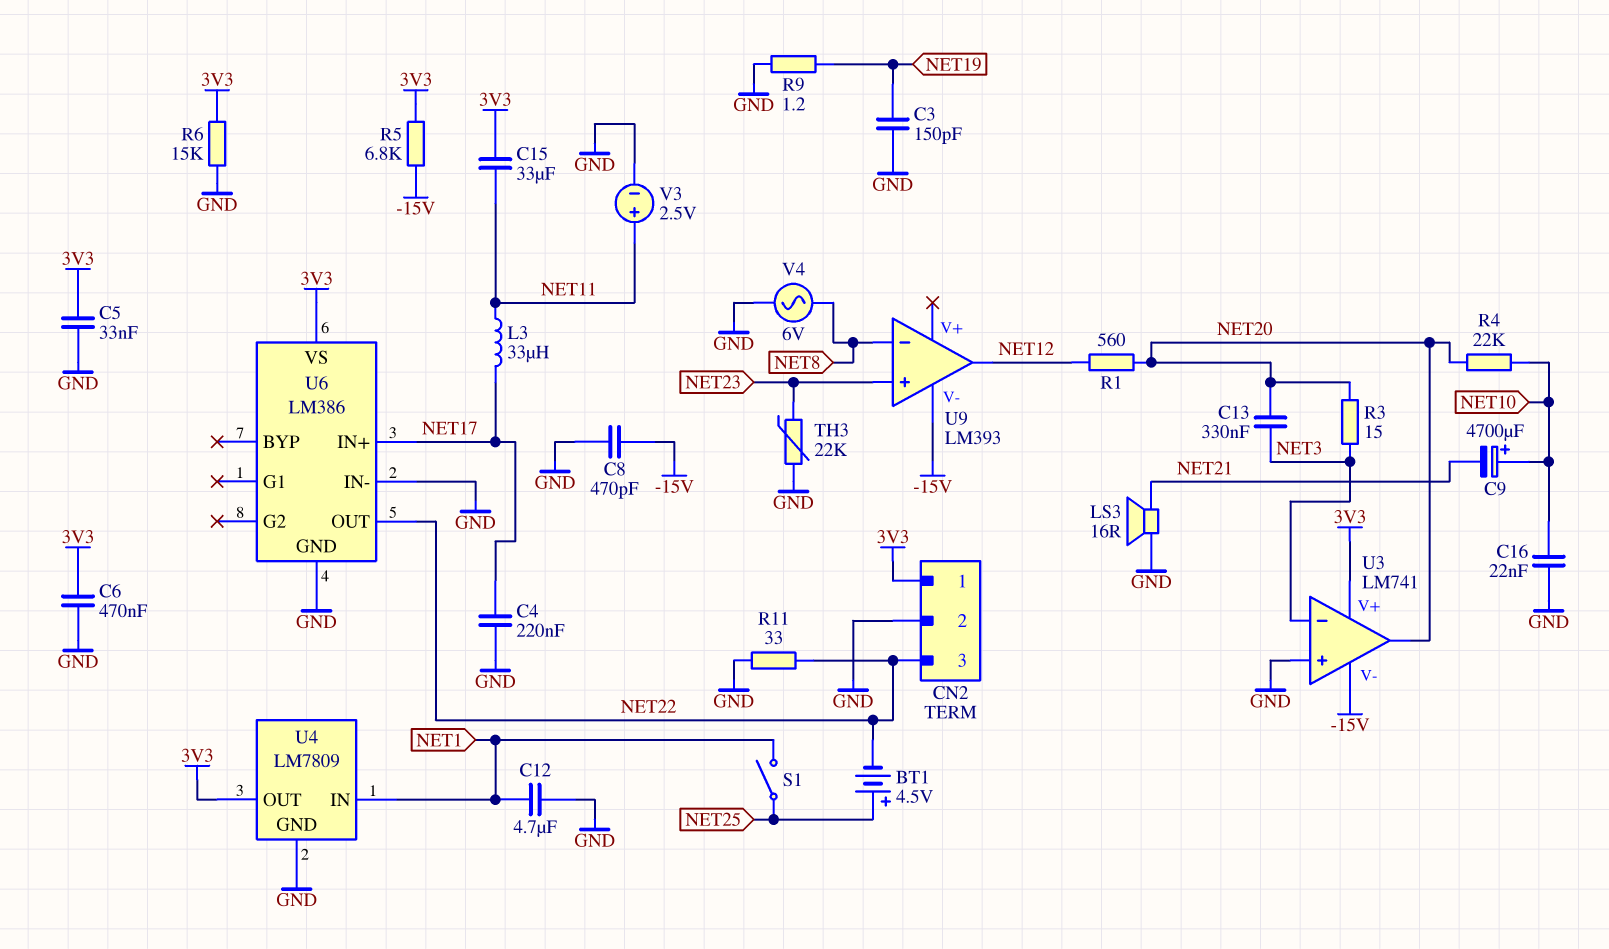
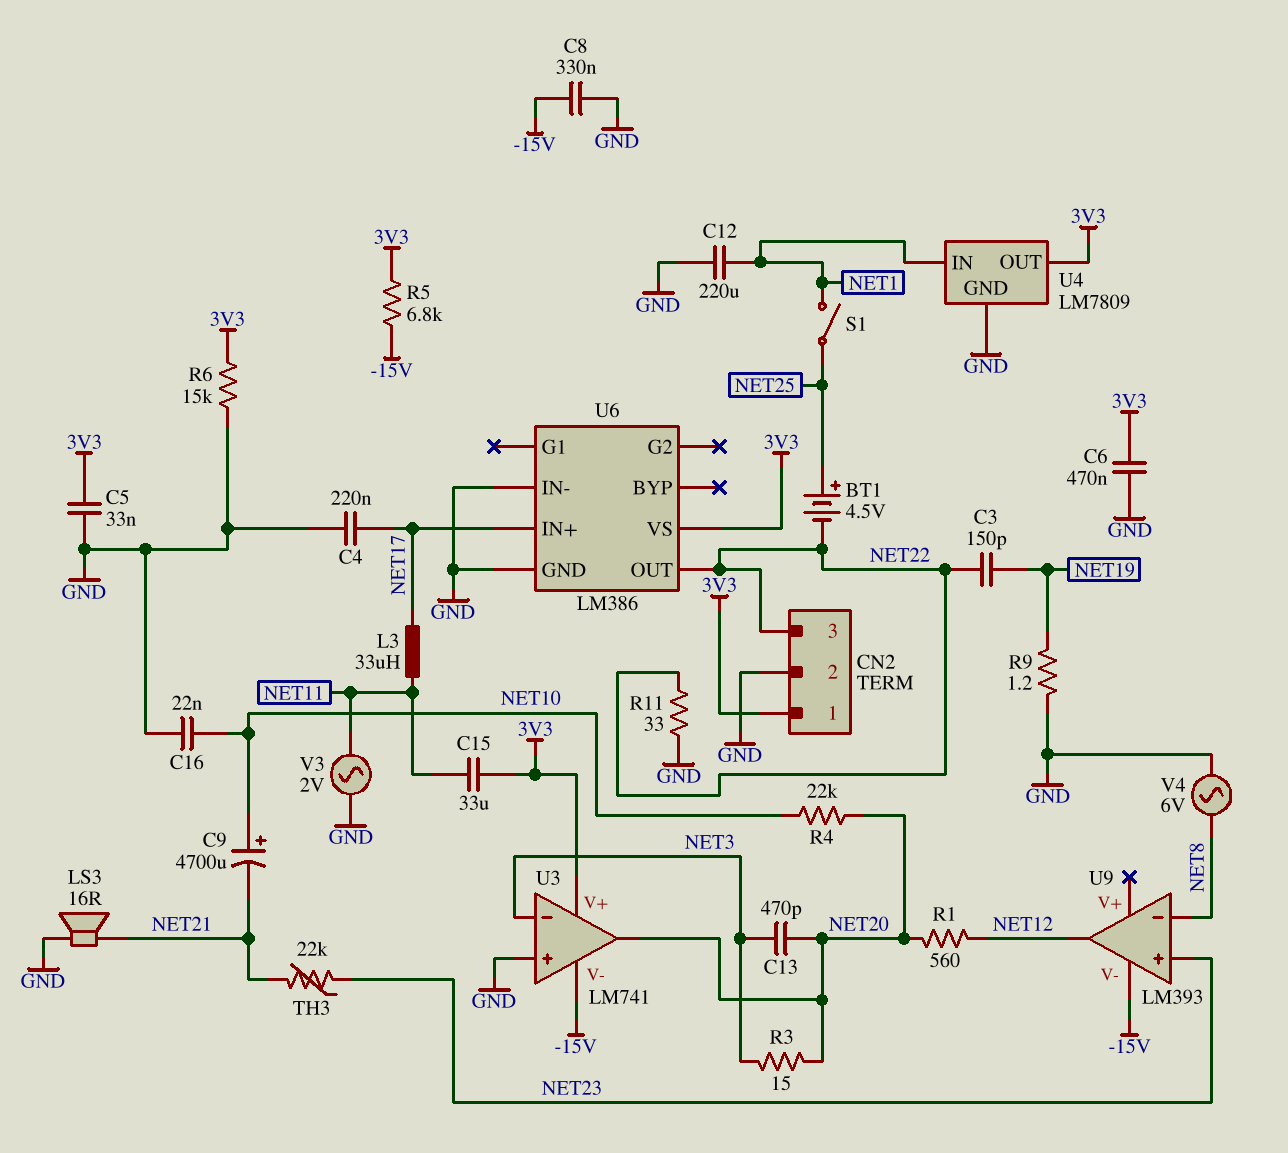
C3: 150pF (GND, NET19) -> 150pF (NET19, NET22)
C8: 470pF (-15V, GND) -> 330nF (-15V, GND)
C12: 4.7uF (GND, NET1) -> 220uF (GND, NET1)
C13: 330nF (NET3, NET20) -> 470pF (NET3, NET20)
TH3: 22k (GND, NET23) -> 22k (NET21, NET23)
V3: 2.5V (plus NET11, minus GND) -> AC 2V (GND, NET11)

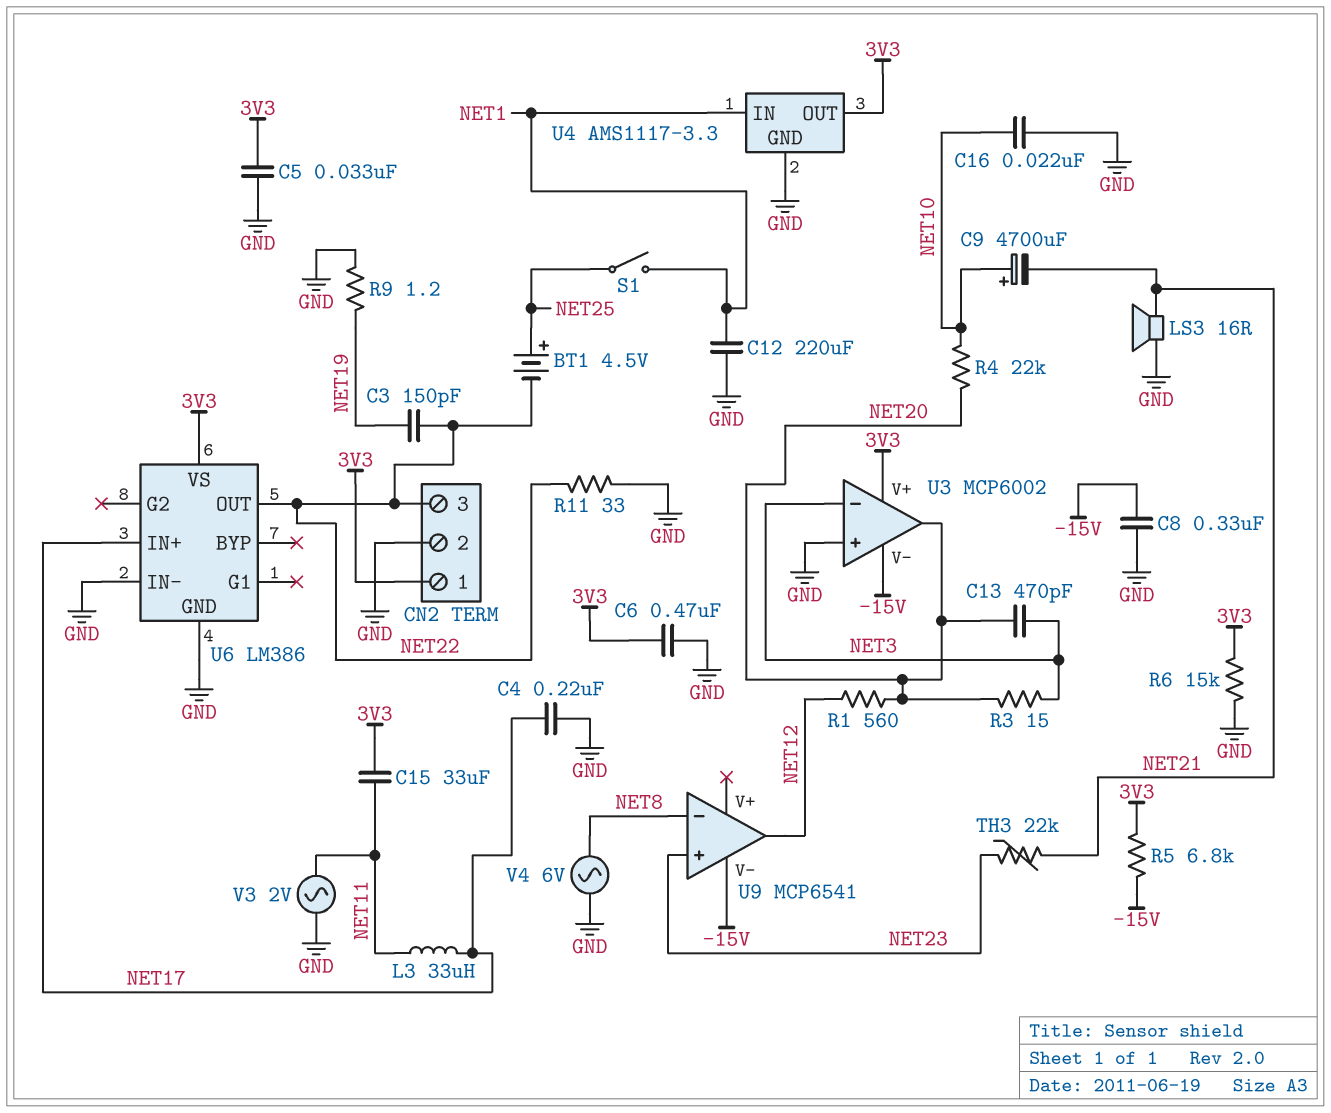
U3: LM741 -> MCP6002
U4: LM7809 -> AMS1117-3.3
U9: LM393 -> MCP6541

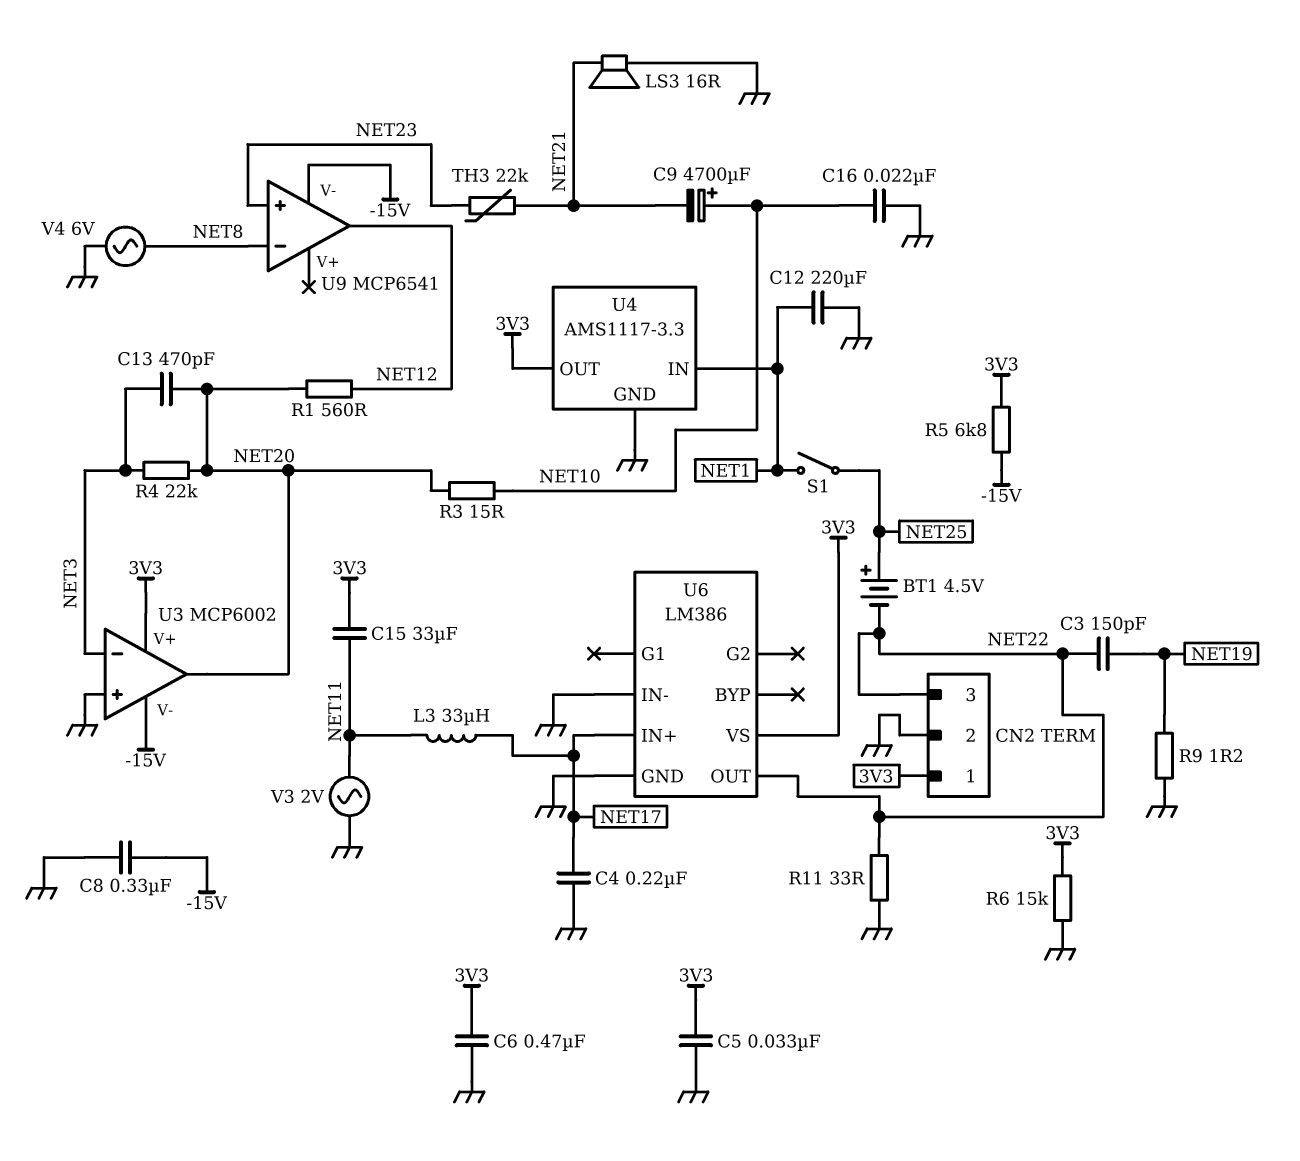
R3: 15 (NET3, NET20) -> 15 (NET10, NET20)
R4: 22k (NET10, NET20) -> 22k (NET3, NET20)

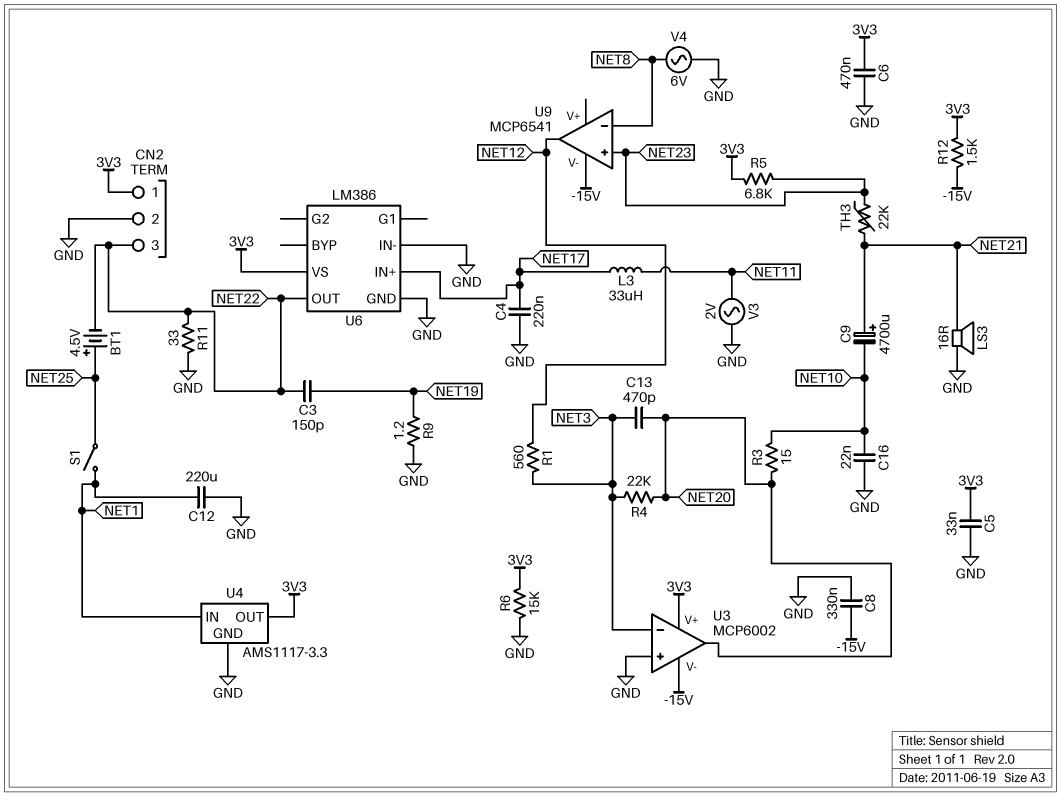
C9: 4700uF (plus NET10, minus NET21) -> 4700uF (plus NET21, minus NET10)
C15: 33uF (3V3, NET11) -> none
R1: 560 (NET12, NET20) -> 560 (NET3, NET12)
R5: 6.8k (-15V, 3V3) -> 6.8k (3V3, NET23)
R12: none -> 1.5k (-15V, 3V3)

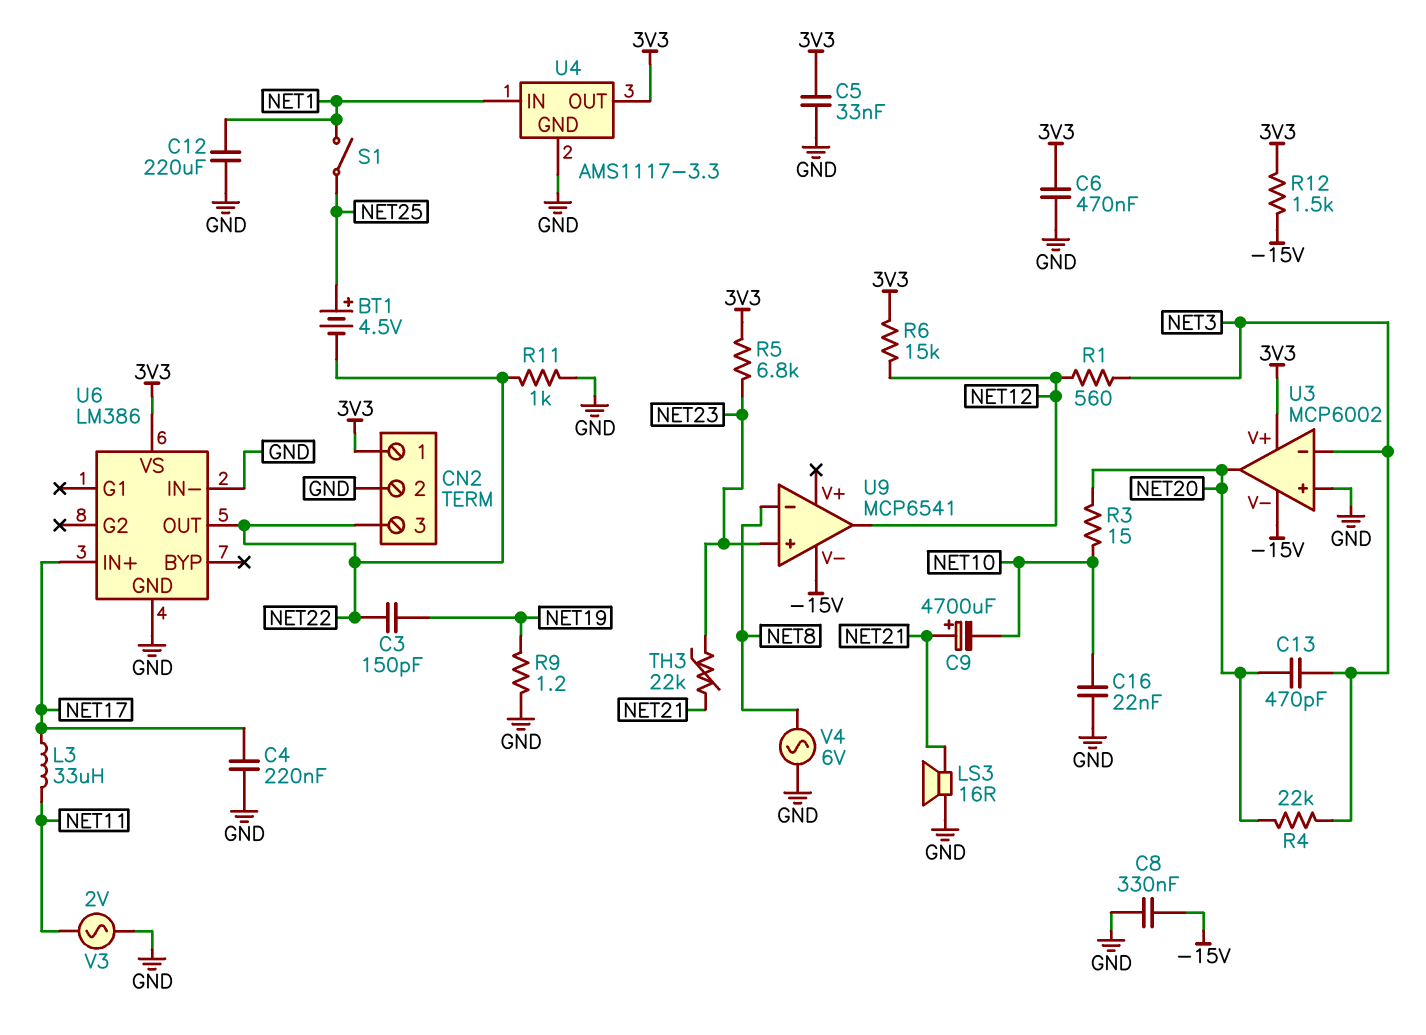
R6: 15k (3V3, GND) -> 15k (3V3, NET12)
R11: 33 (GND, NET22) -> 1k (GND, NET22)

